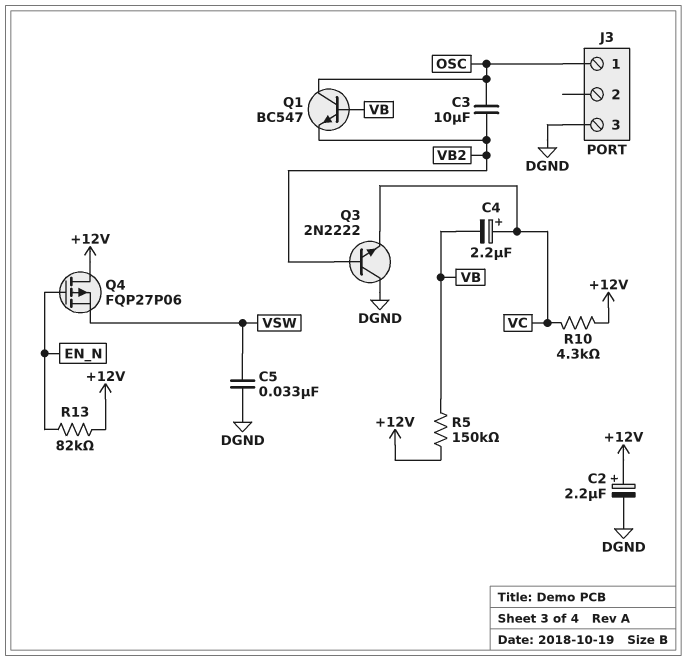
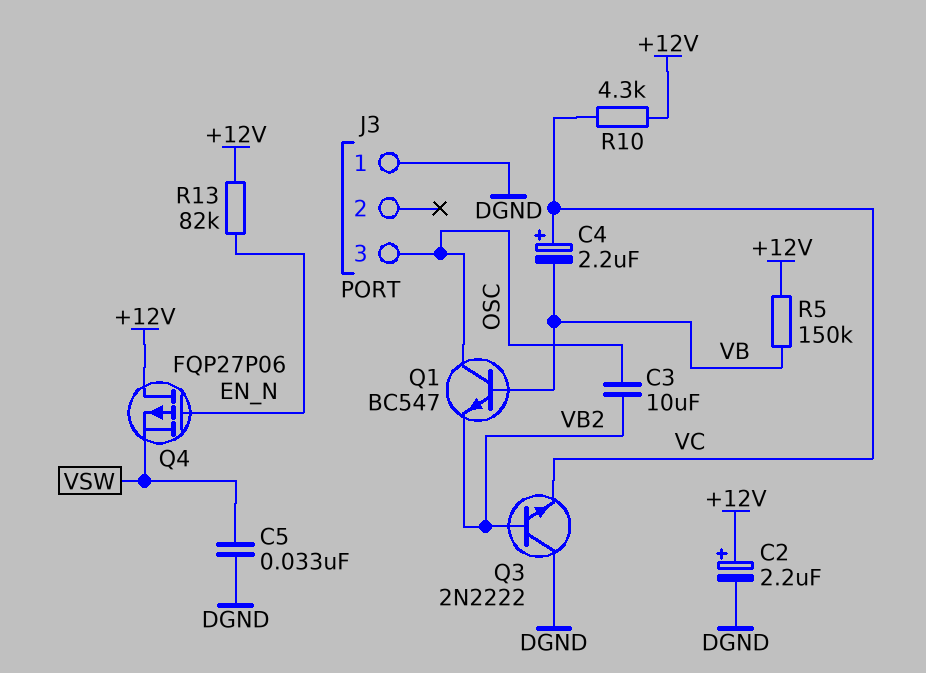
J3 pin 1: OSC -> DGND
J3 pin 3: DGND -> OSC

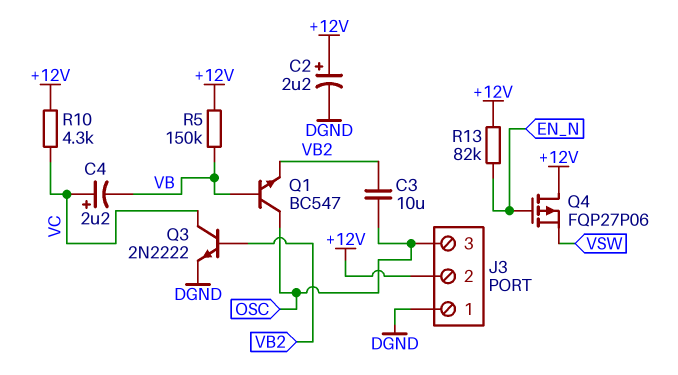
C5: 33nF (DGND, VSW) -> none
J3 pin 2: none -> +12V
Q3: NPN 2N2222 (B VB2, C DGND, E VC) -> NPN 2N2222 (B VB2, C VC, E DGND)

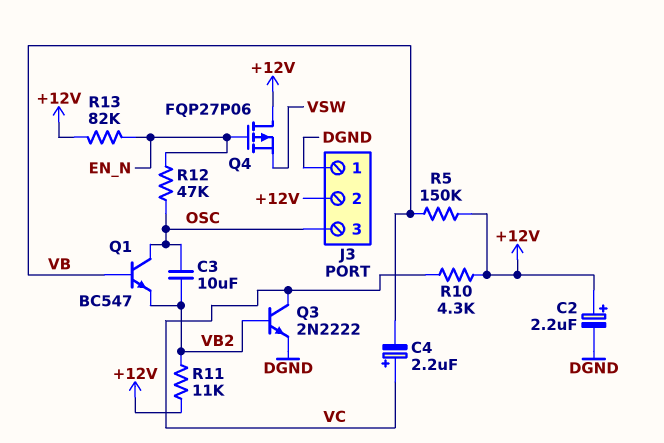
R11: none -> 11k (+12V, VB2)
R12: none -> 47k (EN_N, OSC)

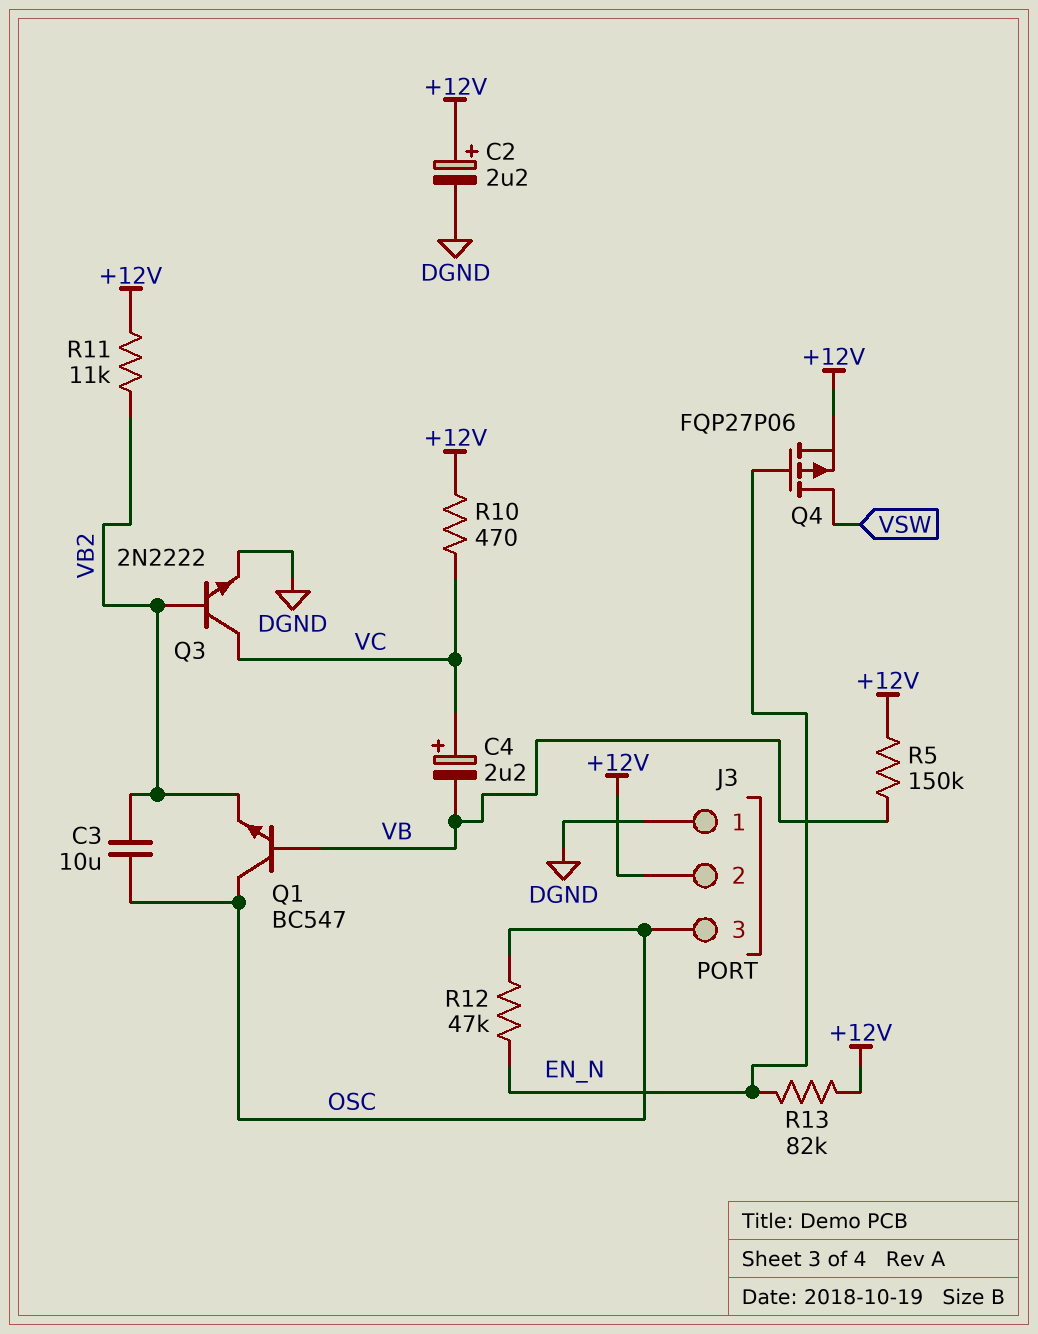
Q4: PMOS FQP27P06 (G EN_N, D +12V, S VSW) -> PMOS FQP27P06 (G EN_N, D VSW, S +12V)
R10: 4.3k (+12V, VC) -> 470 (+12V, VC)

